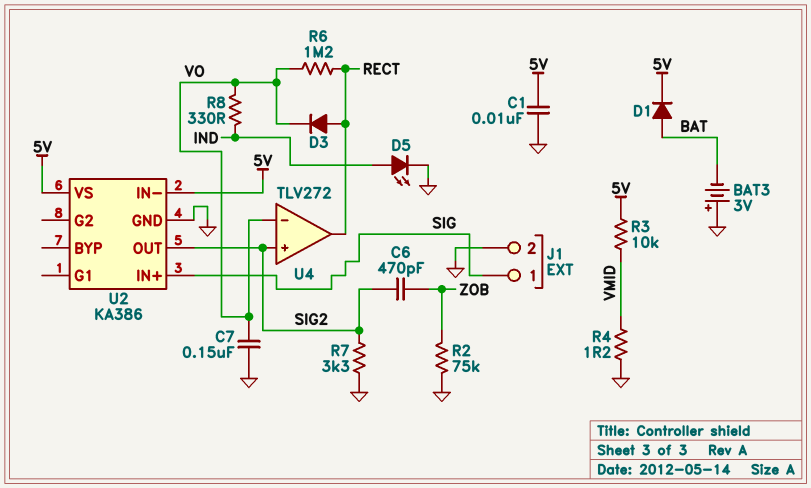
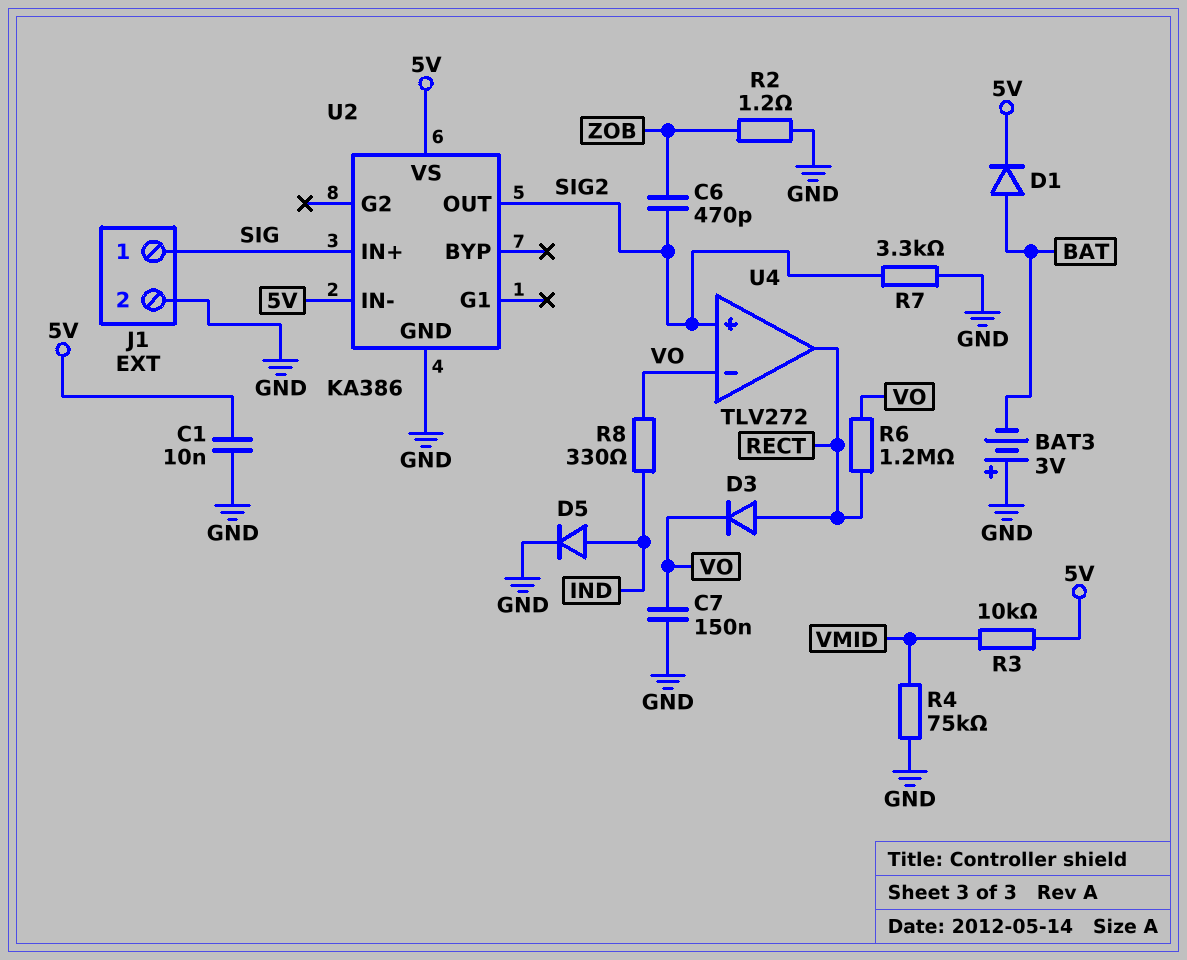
D5: LED (A IND, K GND) -> diode (A IND, K GND)
R2: 75k (GND, ZOB) -> 1.2 (GND, ZOB)
R4: 1.2 (GND, VMID) -> 75k (GND, VMID)

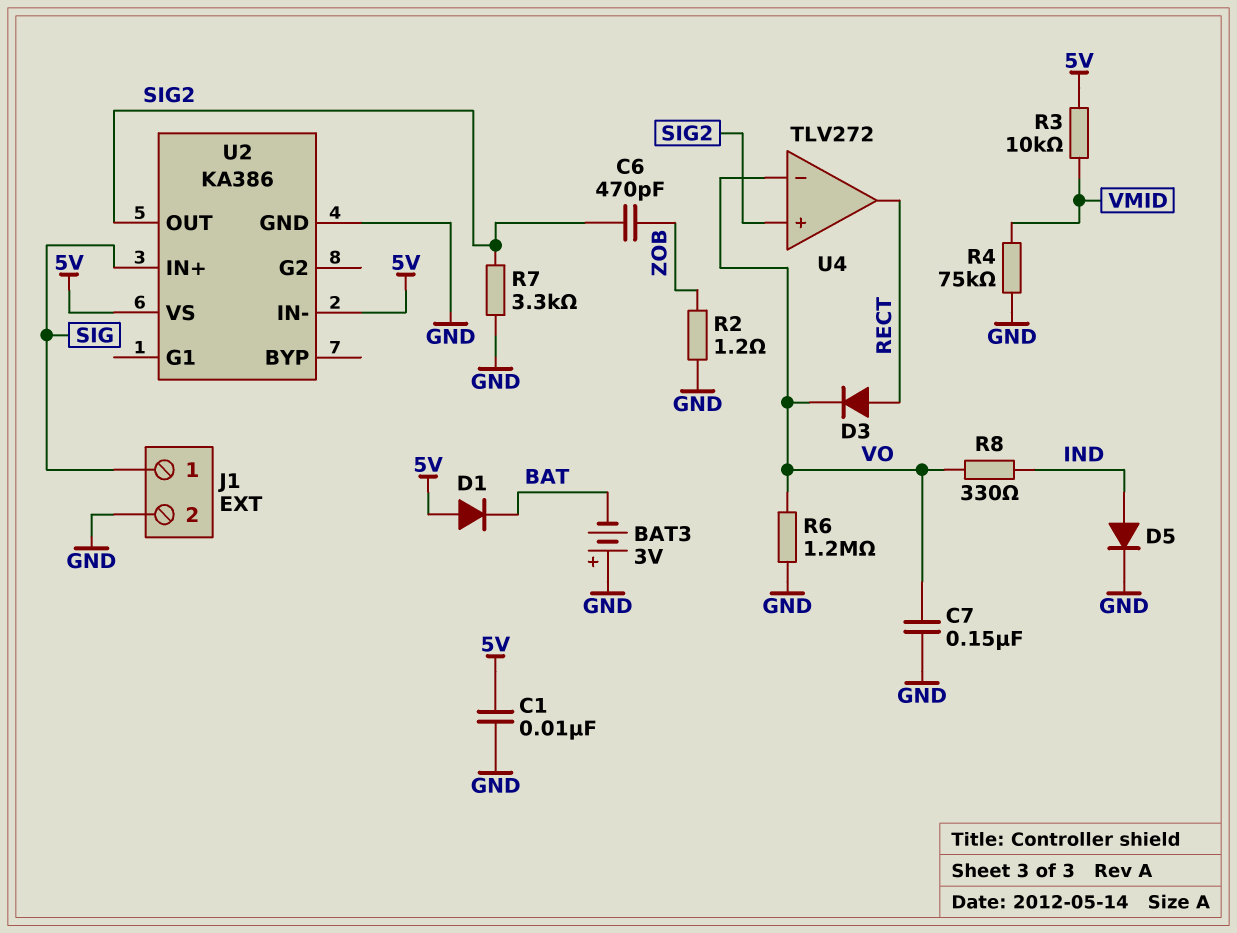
D1: diode (A BAT, K 5V) -> diode (A 5V, K BAT)
R6: 1.2M (RECT, VO) -> 1.2M (GND, VO)

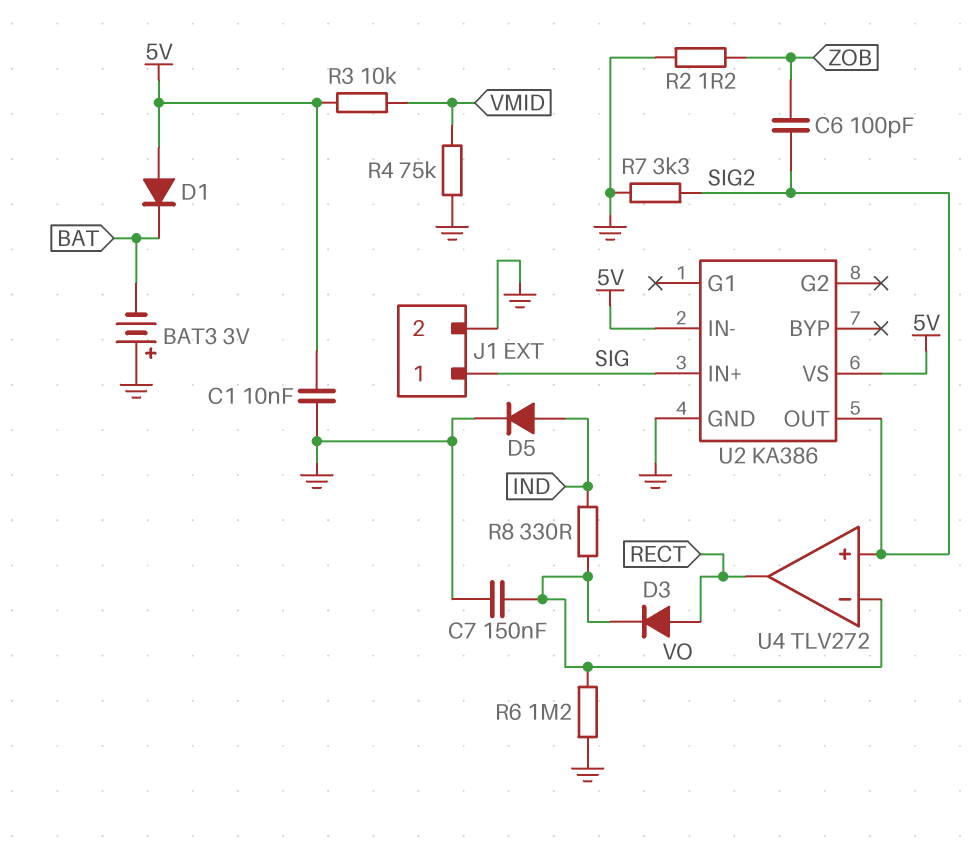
C6: 470pF (SIG2, ZOB) -> 100pF (SIG2, ZOB)

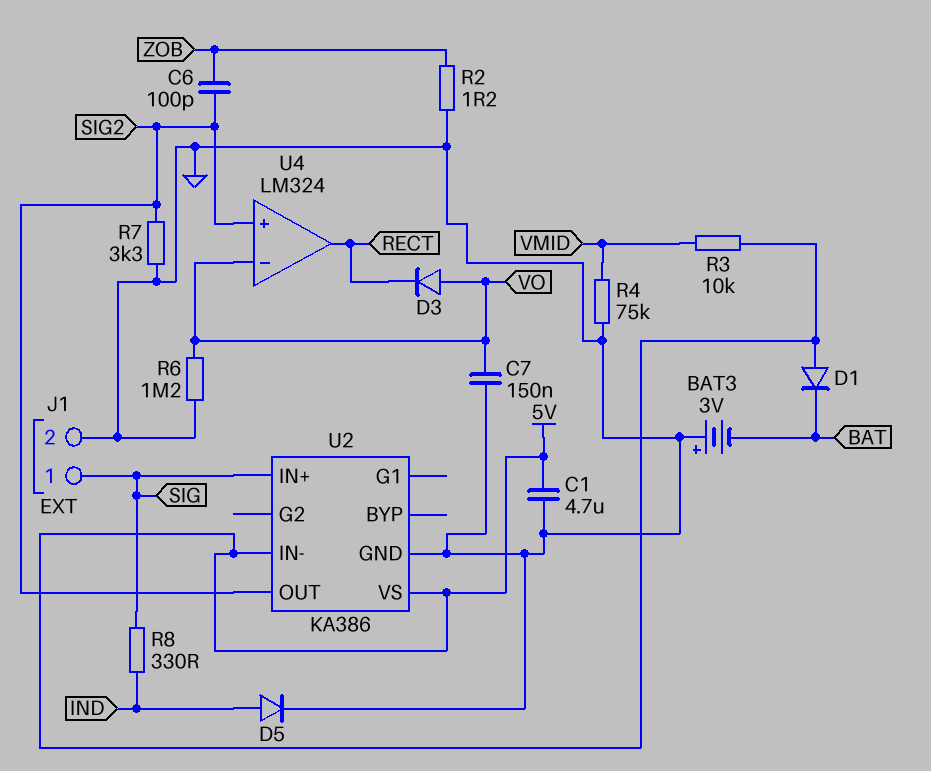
C1: 10nF (5V, GND) -> 4.7uF (5V, GND)
D3: diode (A RECT, K VO) -> diode (A VO, K RECT)
R8: 330 (IND, VO) -> 330 (IND, SIG)
U4: TLV272 -> LM324

